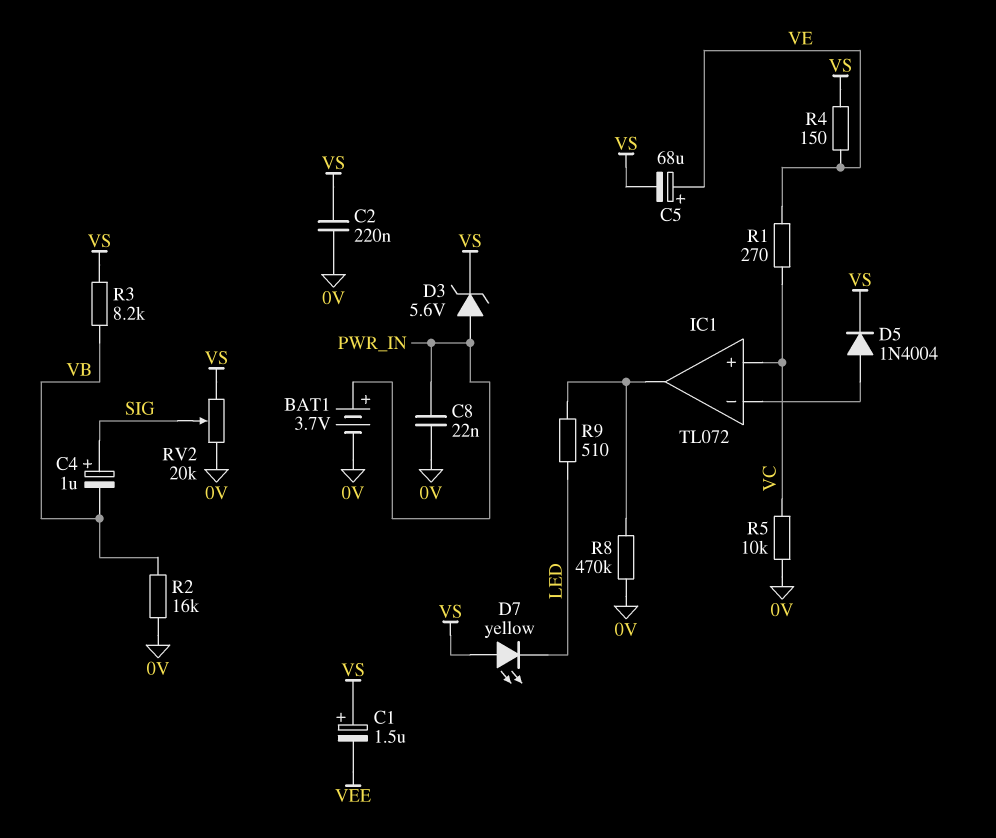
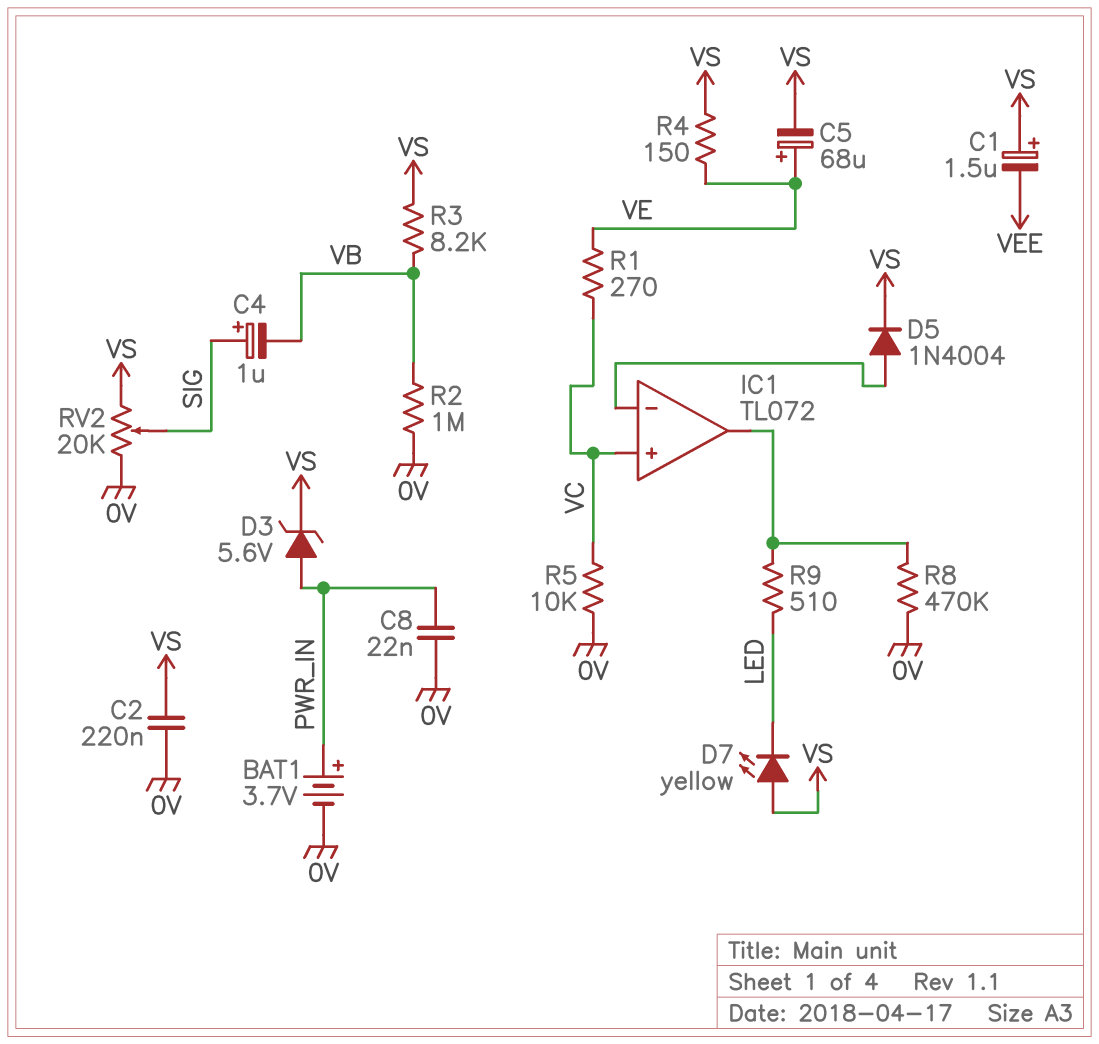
R2: 16k (0V, VB) -> 1M (0V, VB)

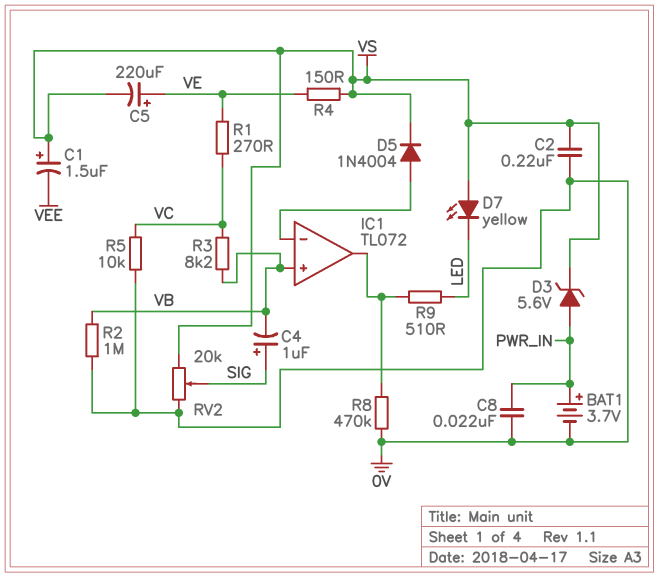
C5: 68uF (plus VE, minus VS) -> 220uF (plus VE, minus VS)
IC1 pin in+: VC -> VB
R3: 8.2k (VB, VS) -> 8.2k (VB, VC)

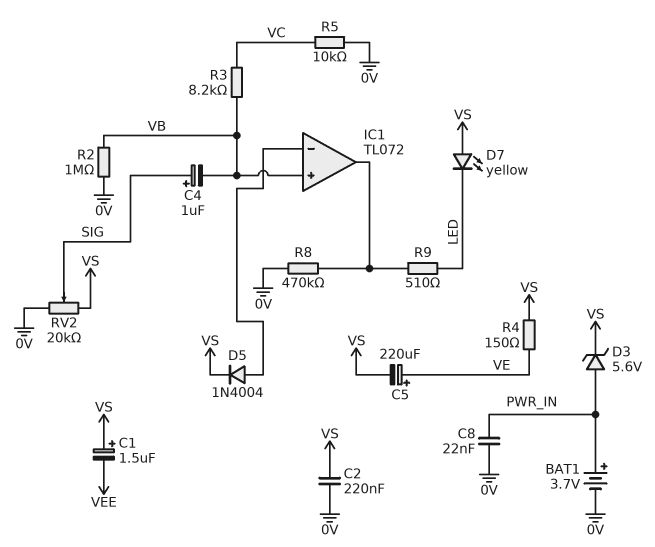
R1: 270 (VC, VE) -> none

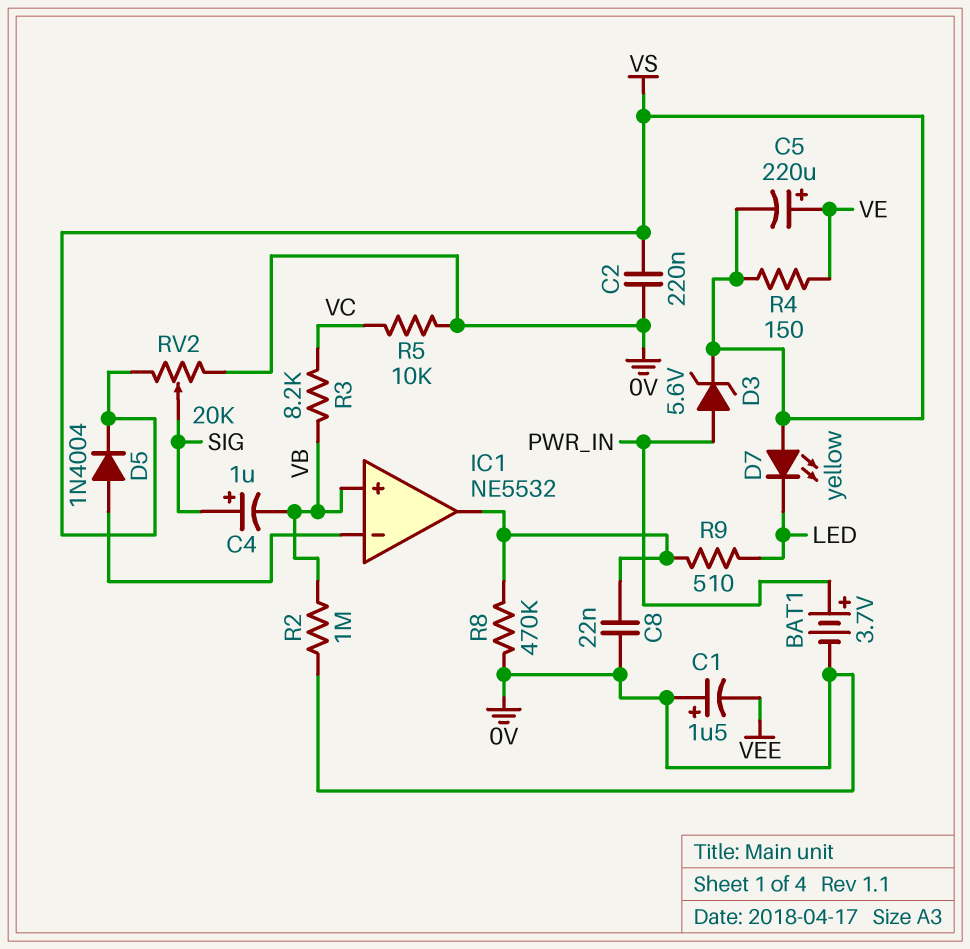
C1: 1.5uF (plus VS, minus VEE) -> 1.5uF (plus 0V, minus VEE)
C8: 22nF (0V, PWR_IN) -> 22nF (0V, IC1/out)
IC1: TL072 -> NE5532

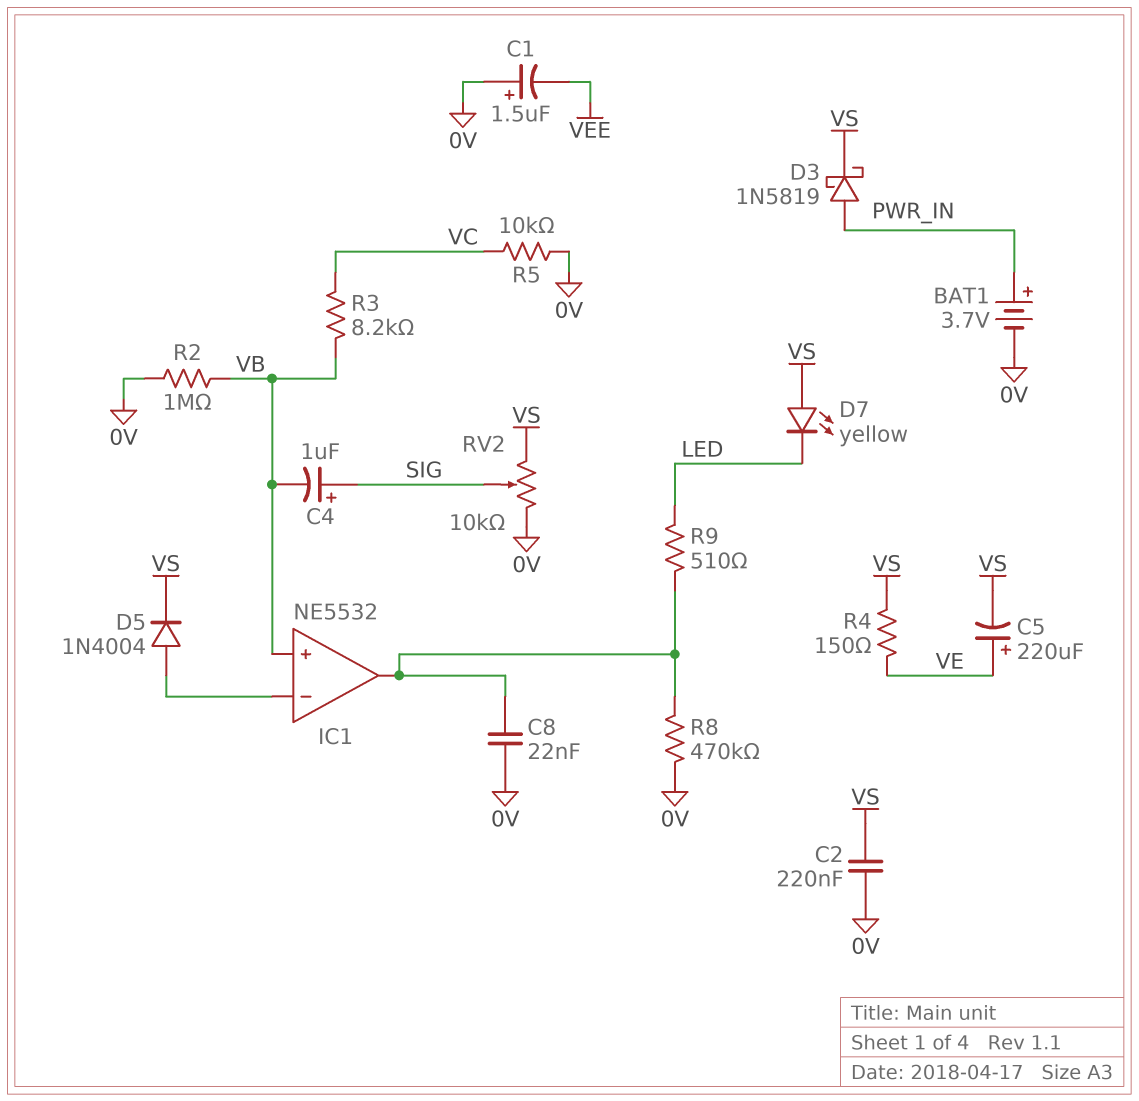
D3: zener 5.6V (A PWR_IN, K VS) -> schottky 1N5819 (A PWR_IN, K VS)
RV2: 20k (0V, VS, wiper SIG) -> 10k (0V, VS, wiper SIG)

